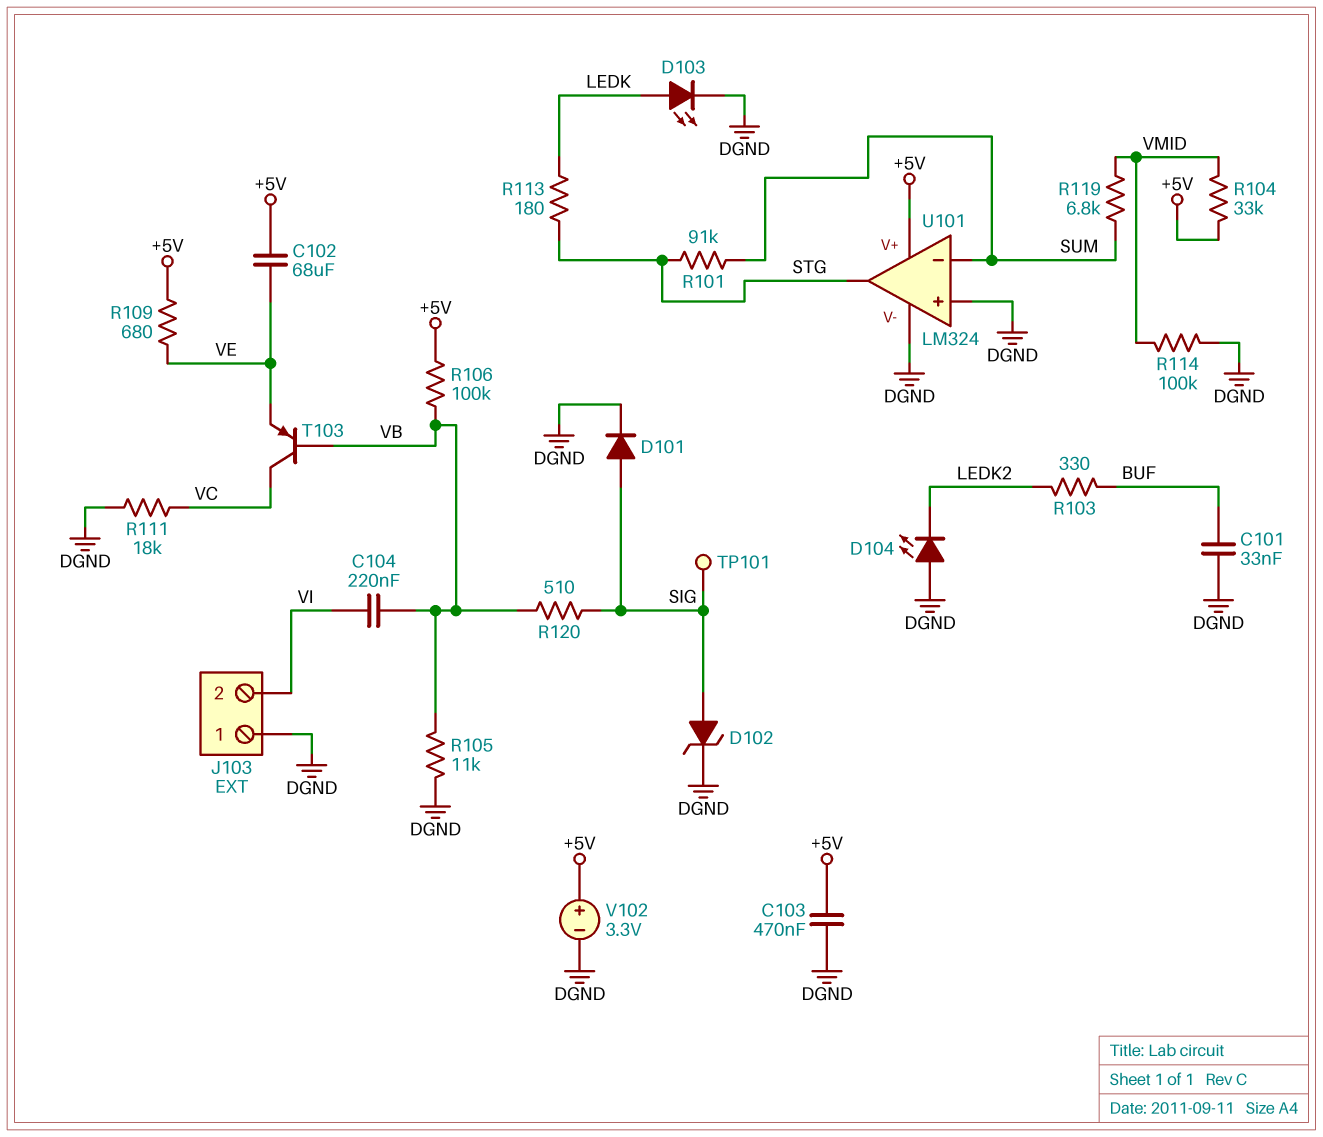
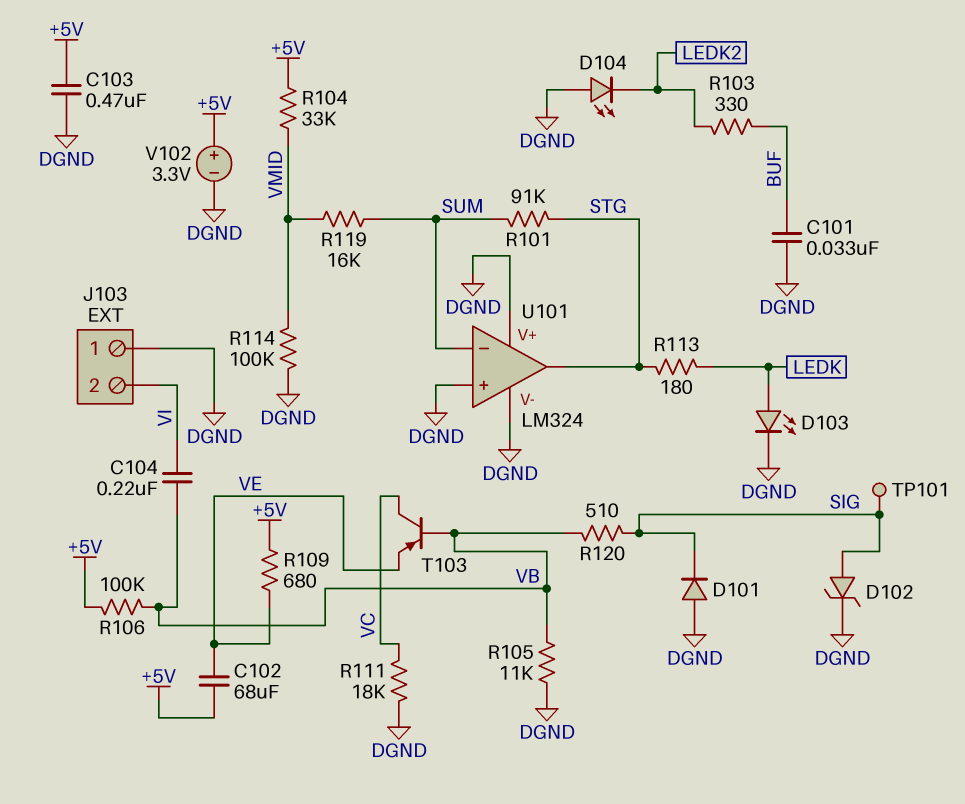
D101: diode (A SIG, K DGND) -> diode (A DGND, K SIG)
R119: 6.8k (SUM, VMID) -> 16k (SUM, VMID)
U101 pin V+: +5V -> DGND

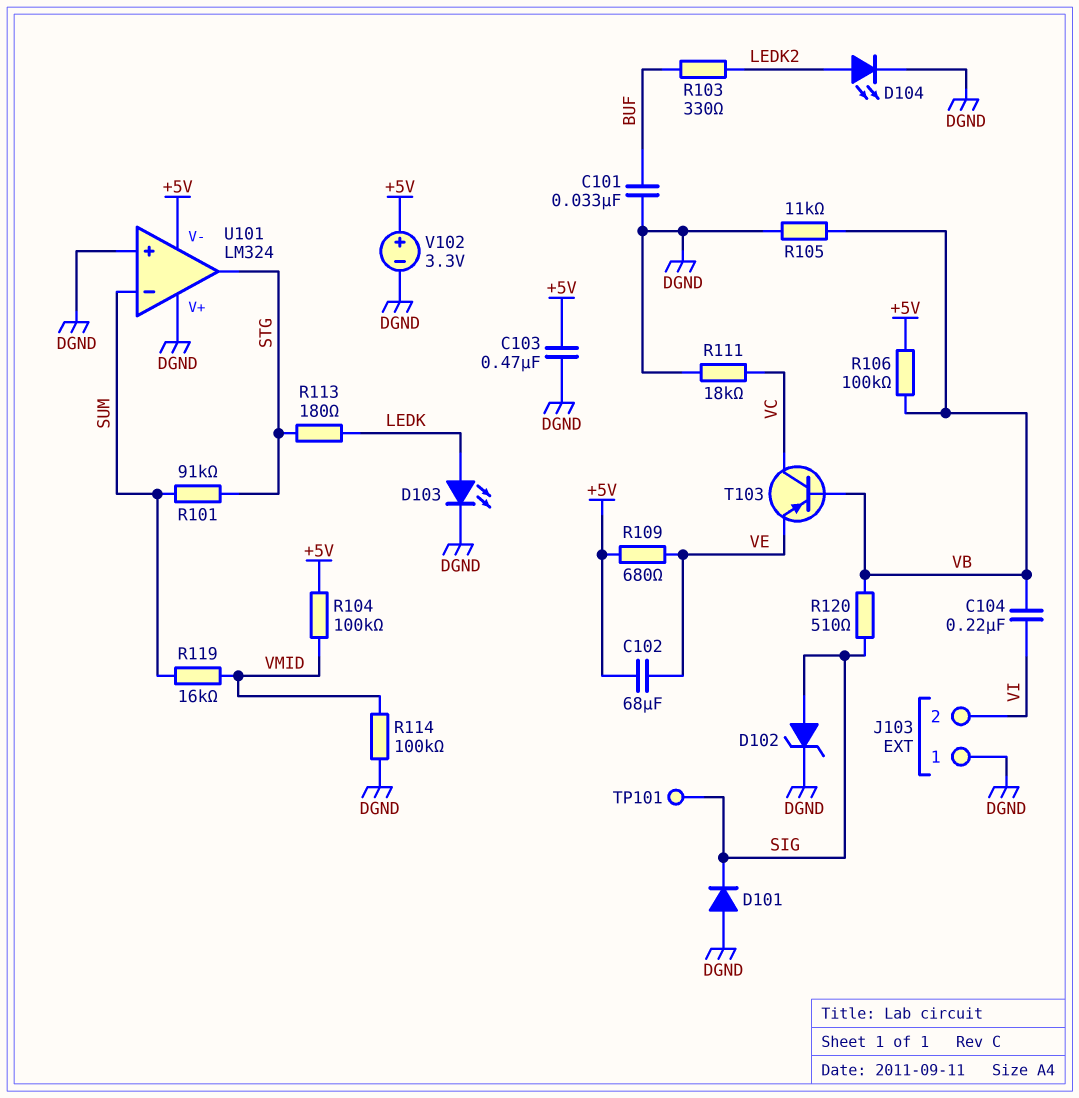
D104: LED (A DGND, K LEDK2) -> LED (A LEDK2, K DGND)
R104: 33k (+5V, VMID) -> 100k (+5V, VMID)
U101 pin V-: DGND -> +5V

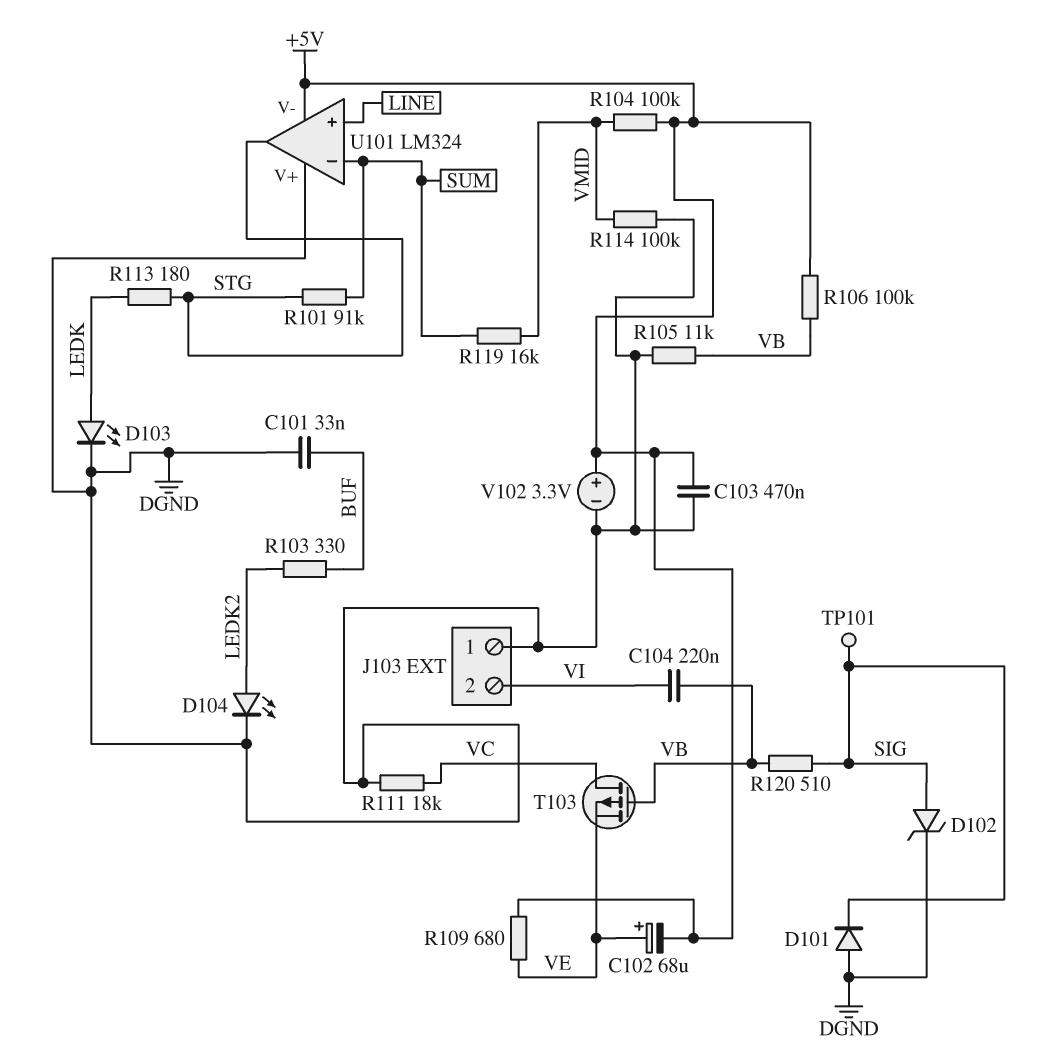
C102: 68uF (+5V, VE) -> 68uF (plus VE, minus +5V)
T103: PNP (B VB, C VC, E VE) -> PMOS (G VB, D VC, S VE)
U101 pin in+: DGND -> LINE

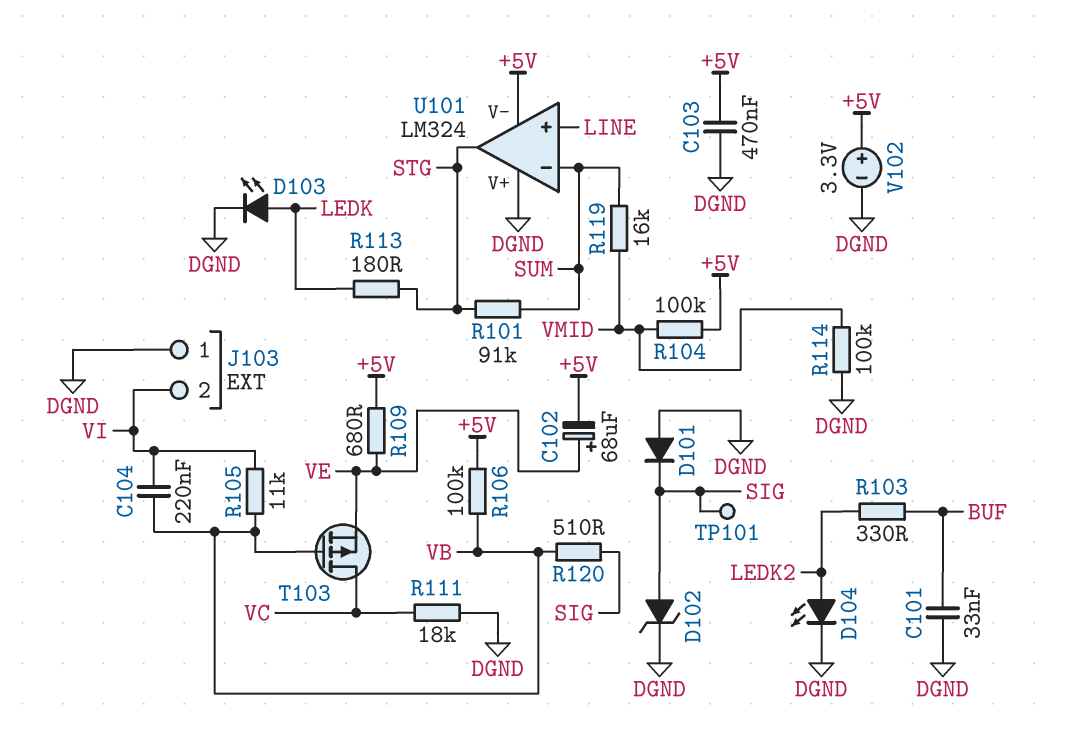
R105: 11k (DGND, VB) -> 11k (VB, VI)

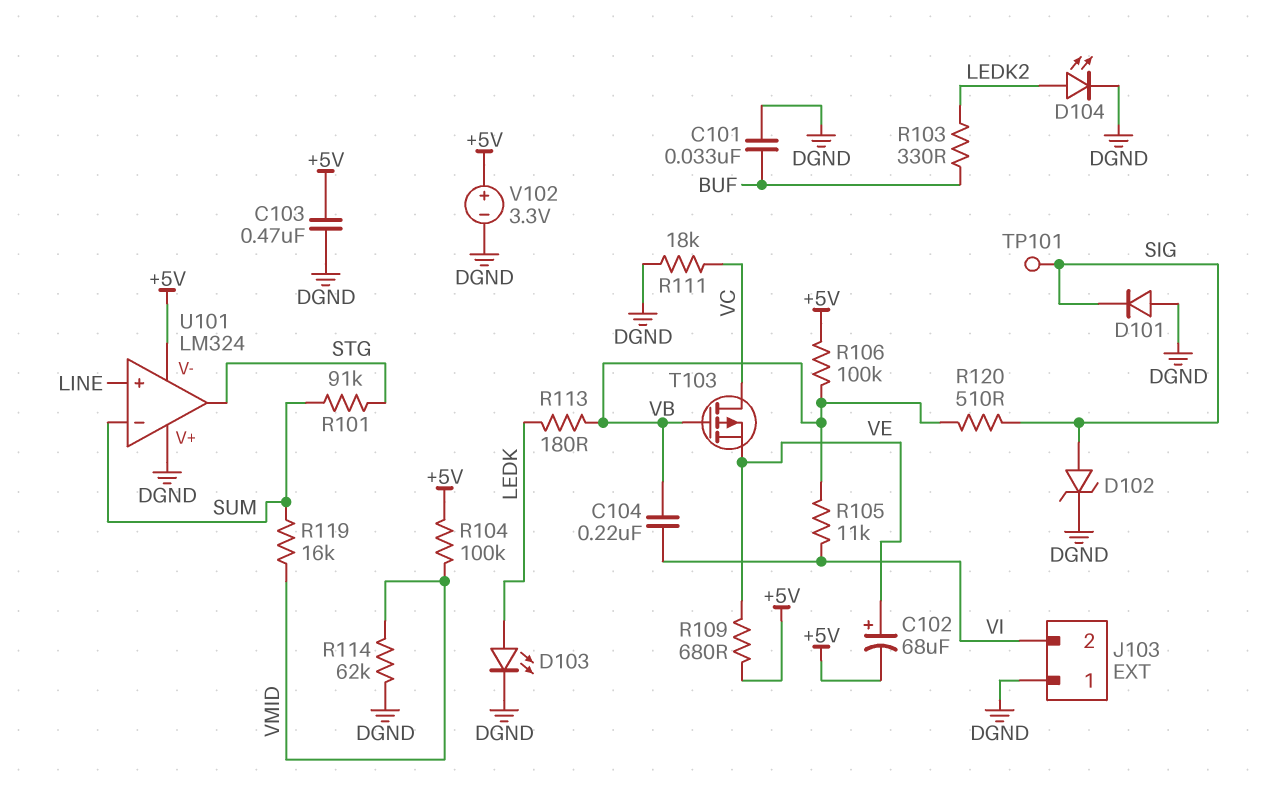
R113: 180 (LEDK, STG) -> 180 (LEDK, VB)
R114: 100k (DGND, VMID) -> 62k (DGND, VMID)

